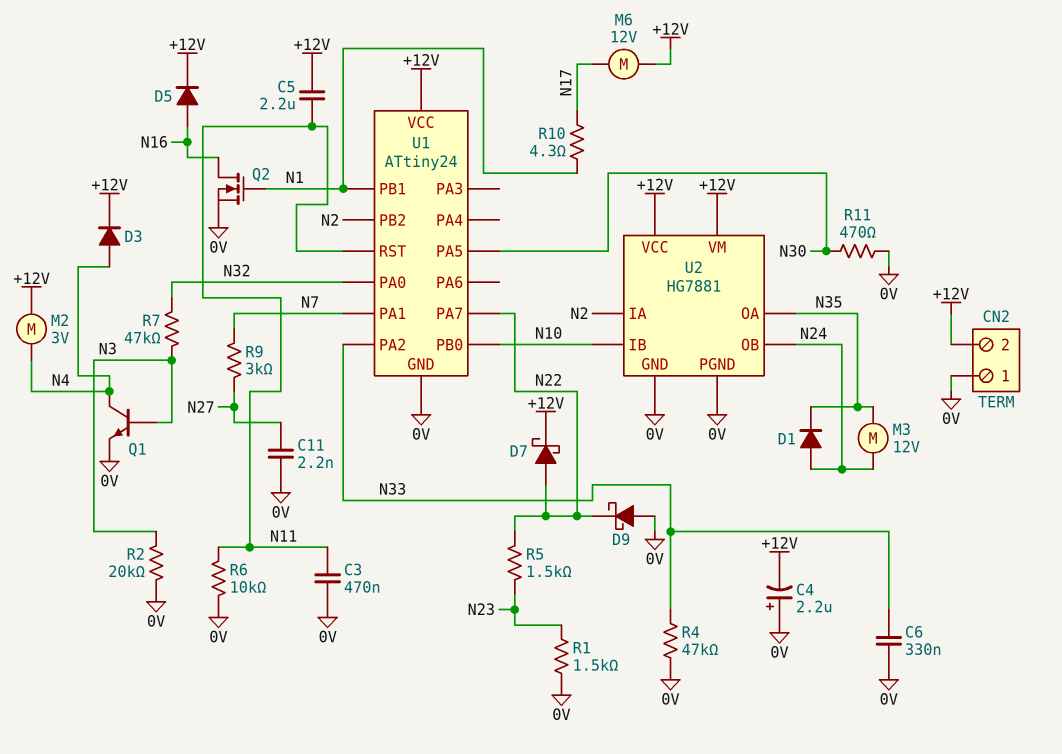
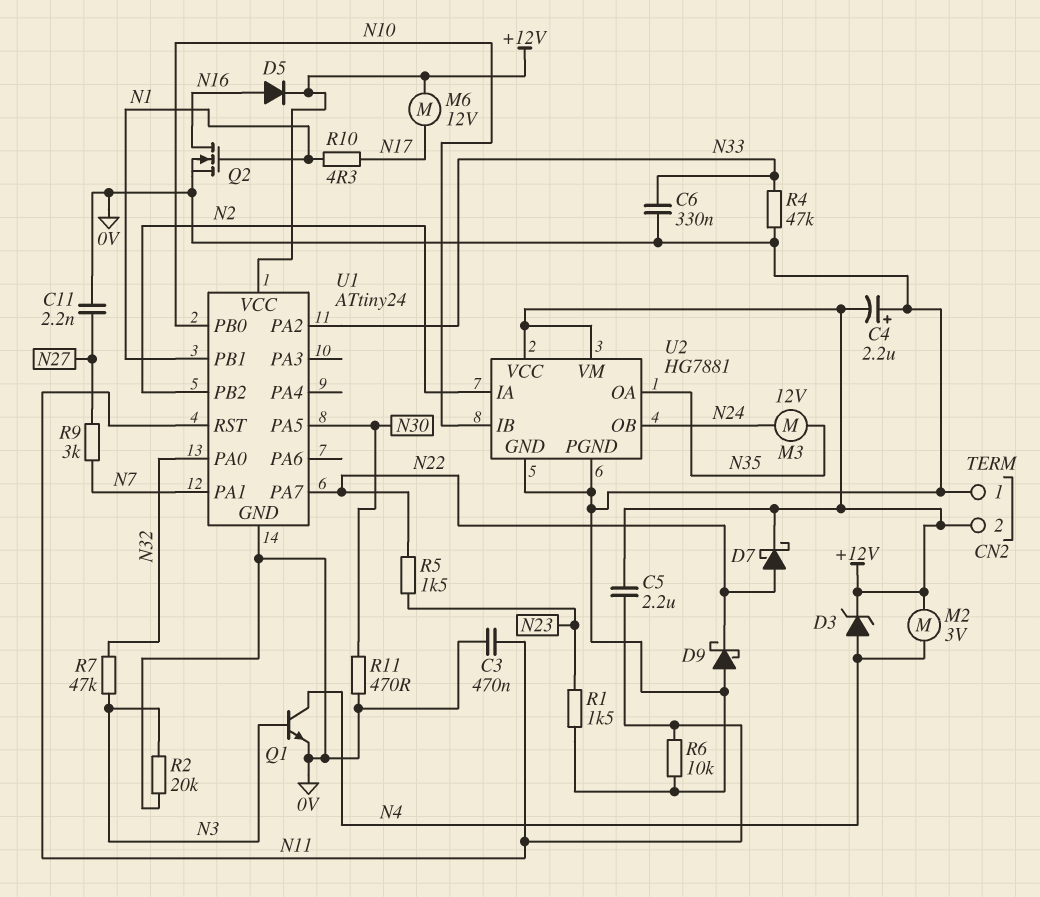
D1: diode (A N24, K N35) -> none
D3: diode (A N4, K +12V) -> zener (A N4, K +12V)

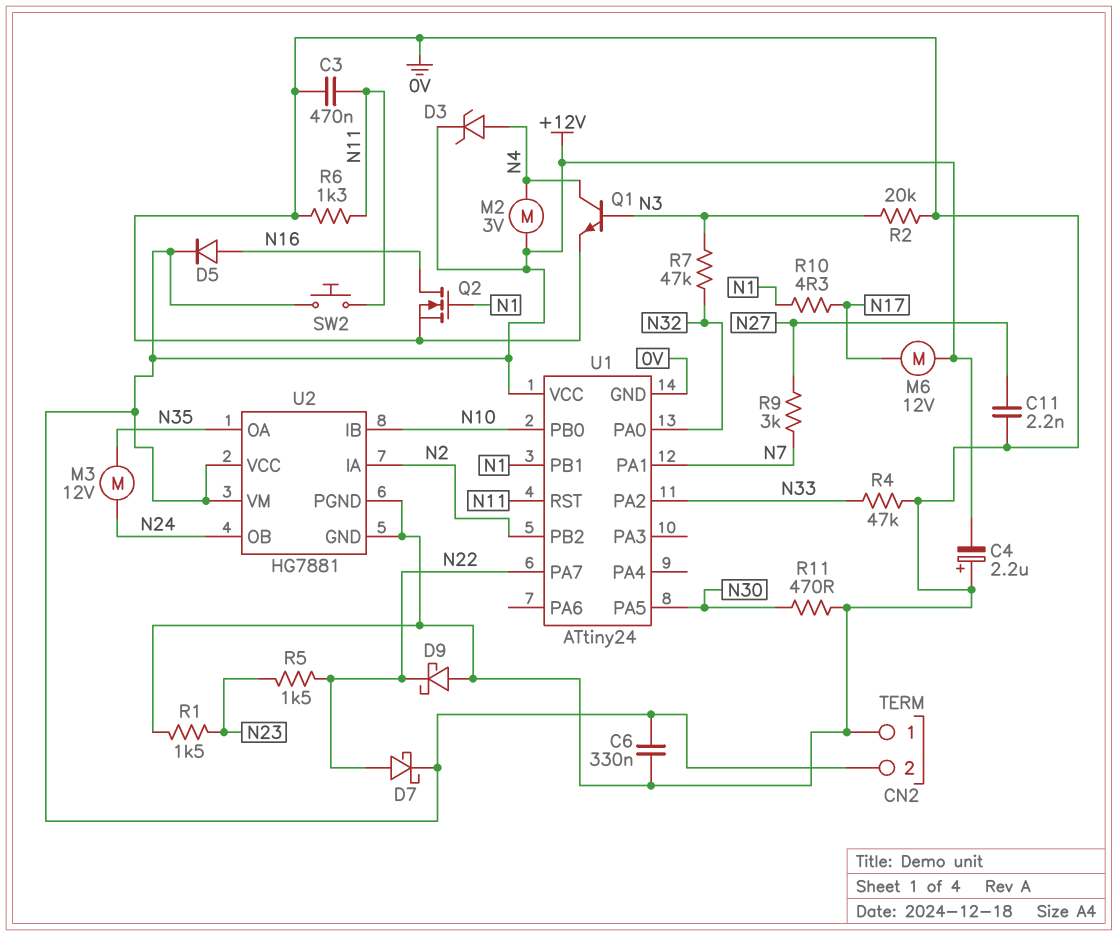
C5: 2.2uF (+12V, N11) -> none
C6: 330nF (0V, N33) -> 330nF (+12V, 0V)
R6: 10k (0V, N11) -> 1.3k (0V, N11)
SW2: none -> button (+12V, N11)

